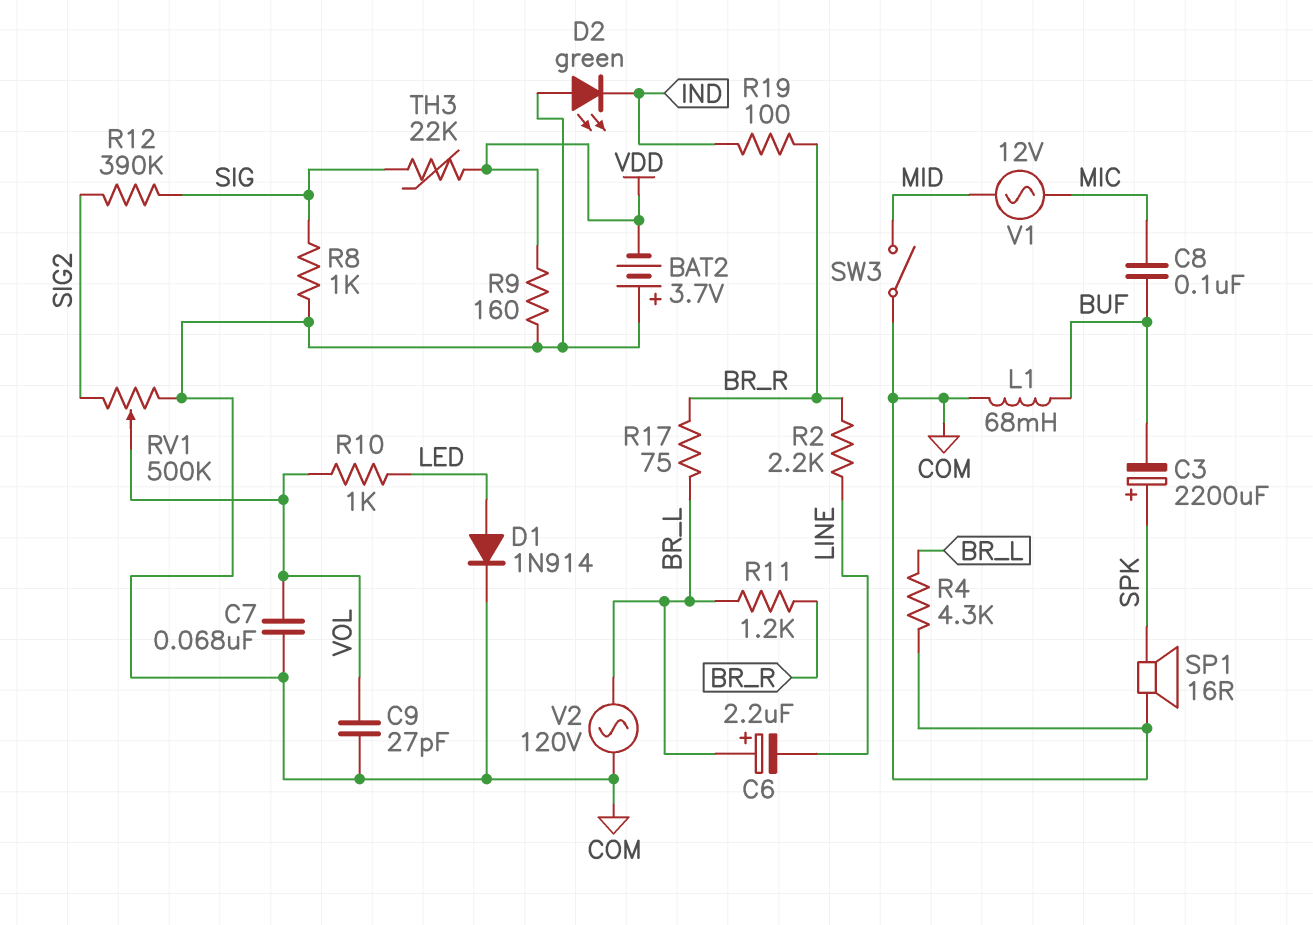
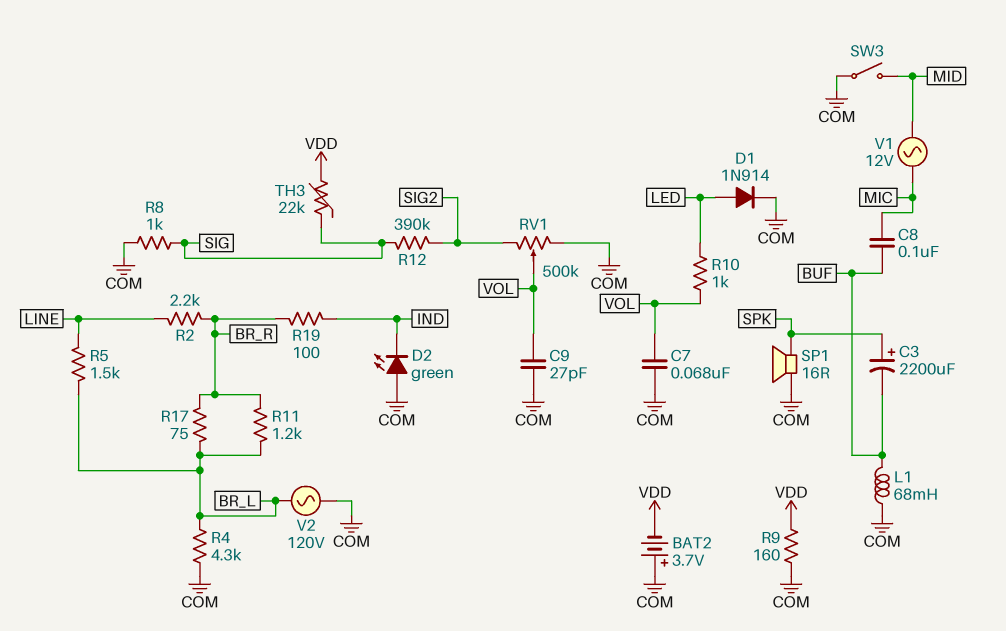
C6: 2.2uF (plus BR_L, minus LINE) -> none
R5: none -> 1.5k (BR_L, LINE)

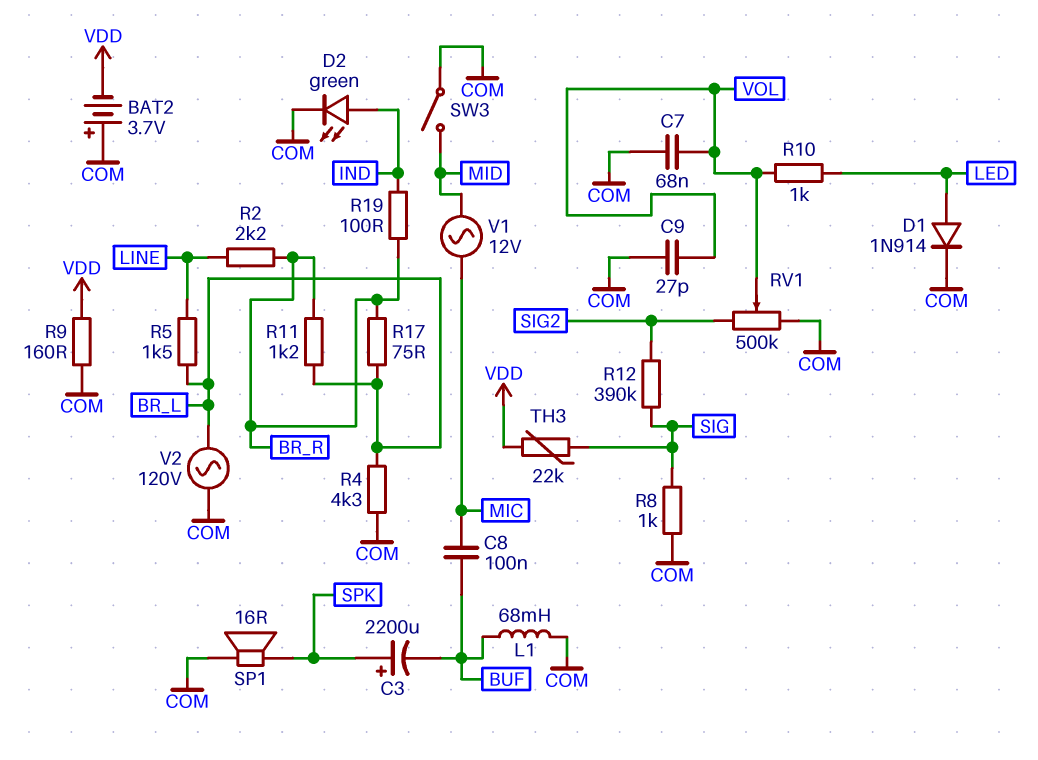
D2: LED green (A COM, K IND) -> LED green (A IND, K COM)

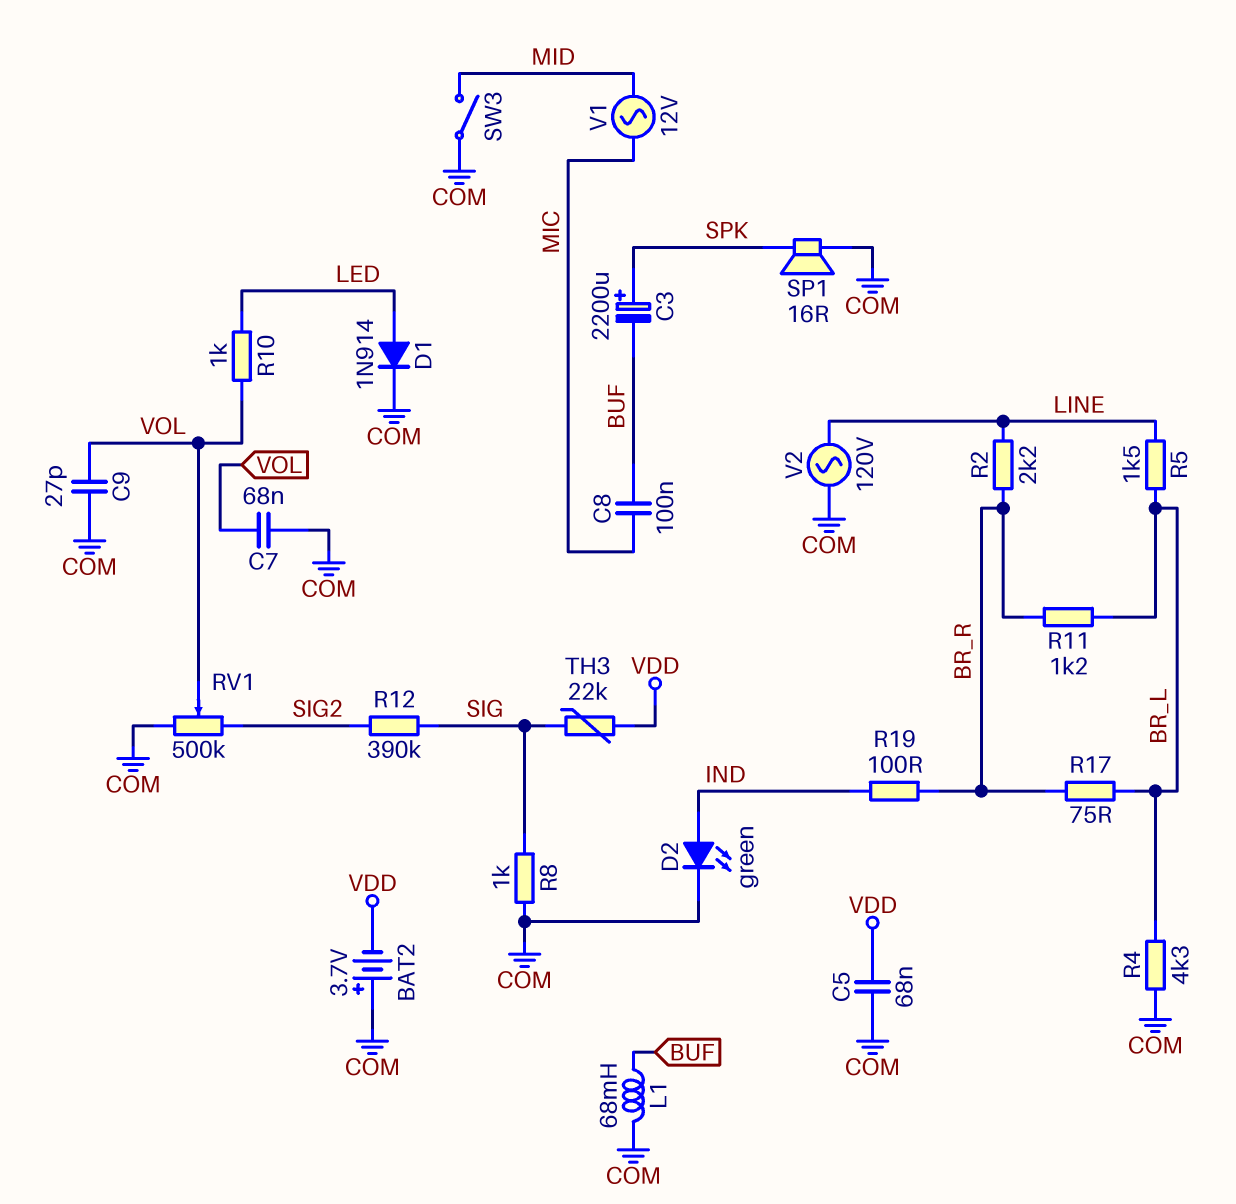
C5: none -> 68nF (COM, VDD)
R9: 160 (COM, VDD) -> none
V2: AC 120V (BR_L, COM) -> AC 120V (COM, LINE)

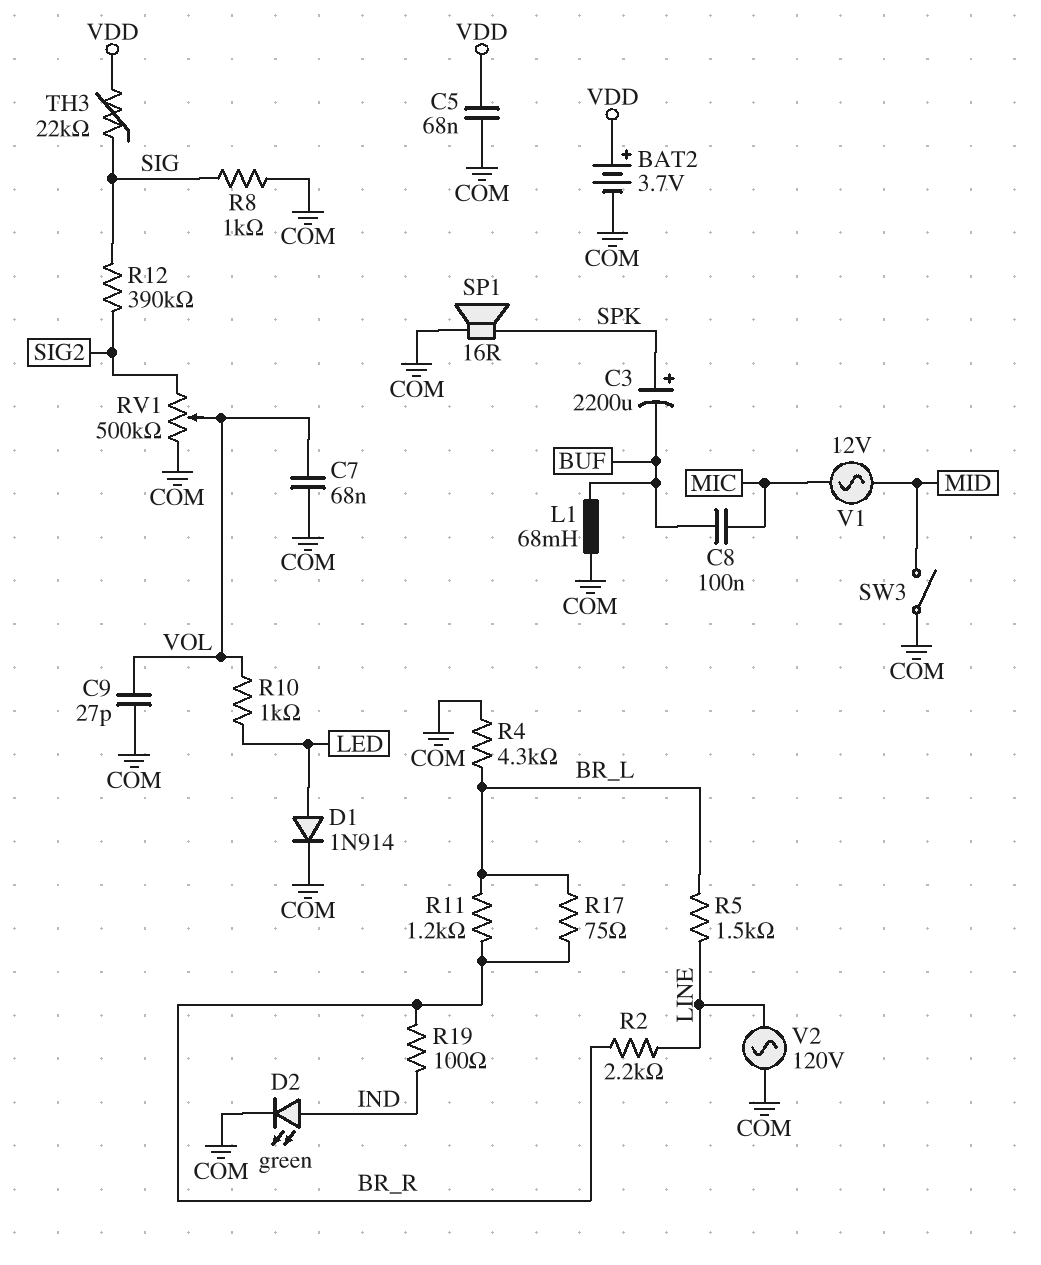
BAT2: 3.7V (plus COM, minus VDD) -> 3.7V (plus VDD, minus COM)

